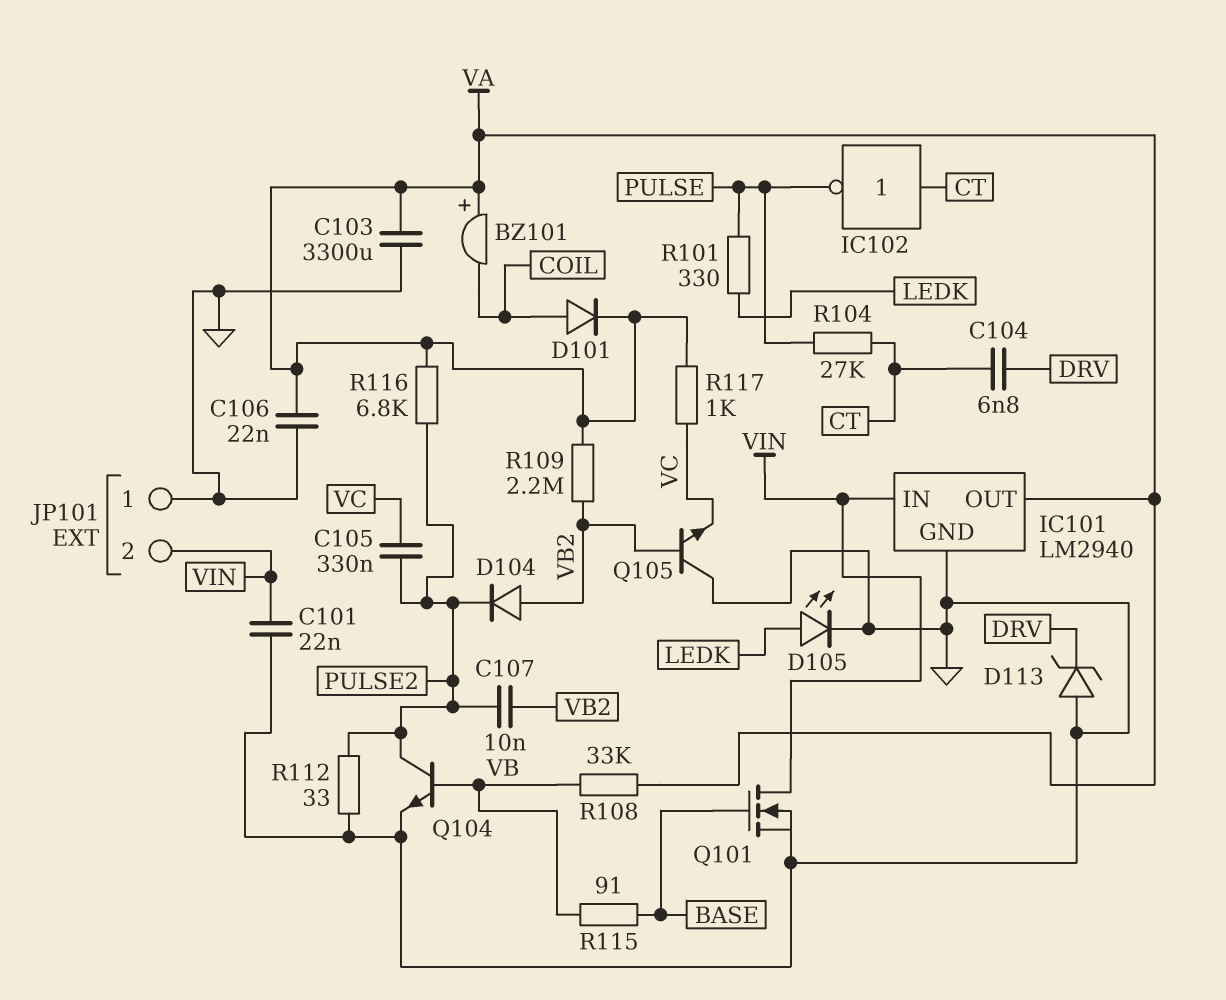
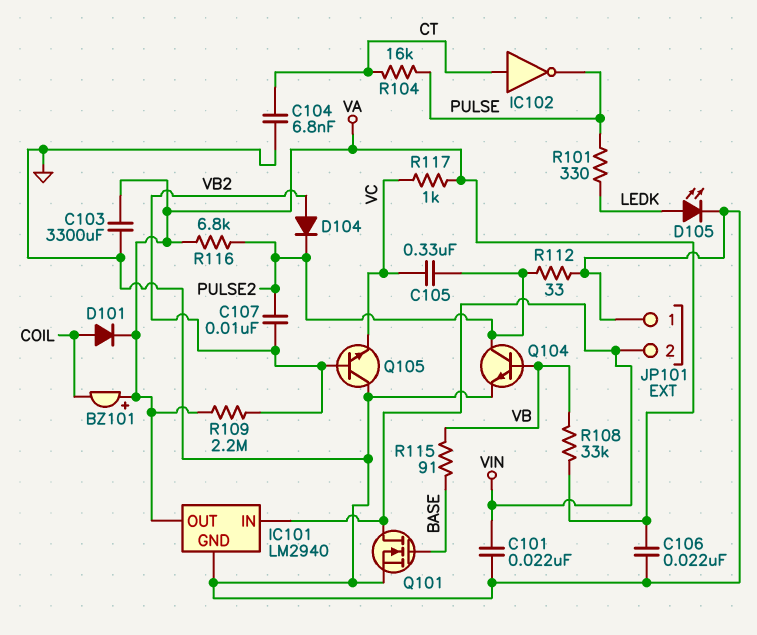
C104: 6.8nF (CT, DRV) -> 6.8nF (CT, GND)
D113: zener (A GND, K DRV) -> none
R104: 27k (CT, PULSE) -> 16k (CT, PULSE)

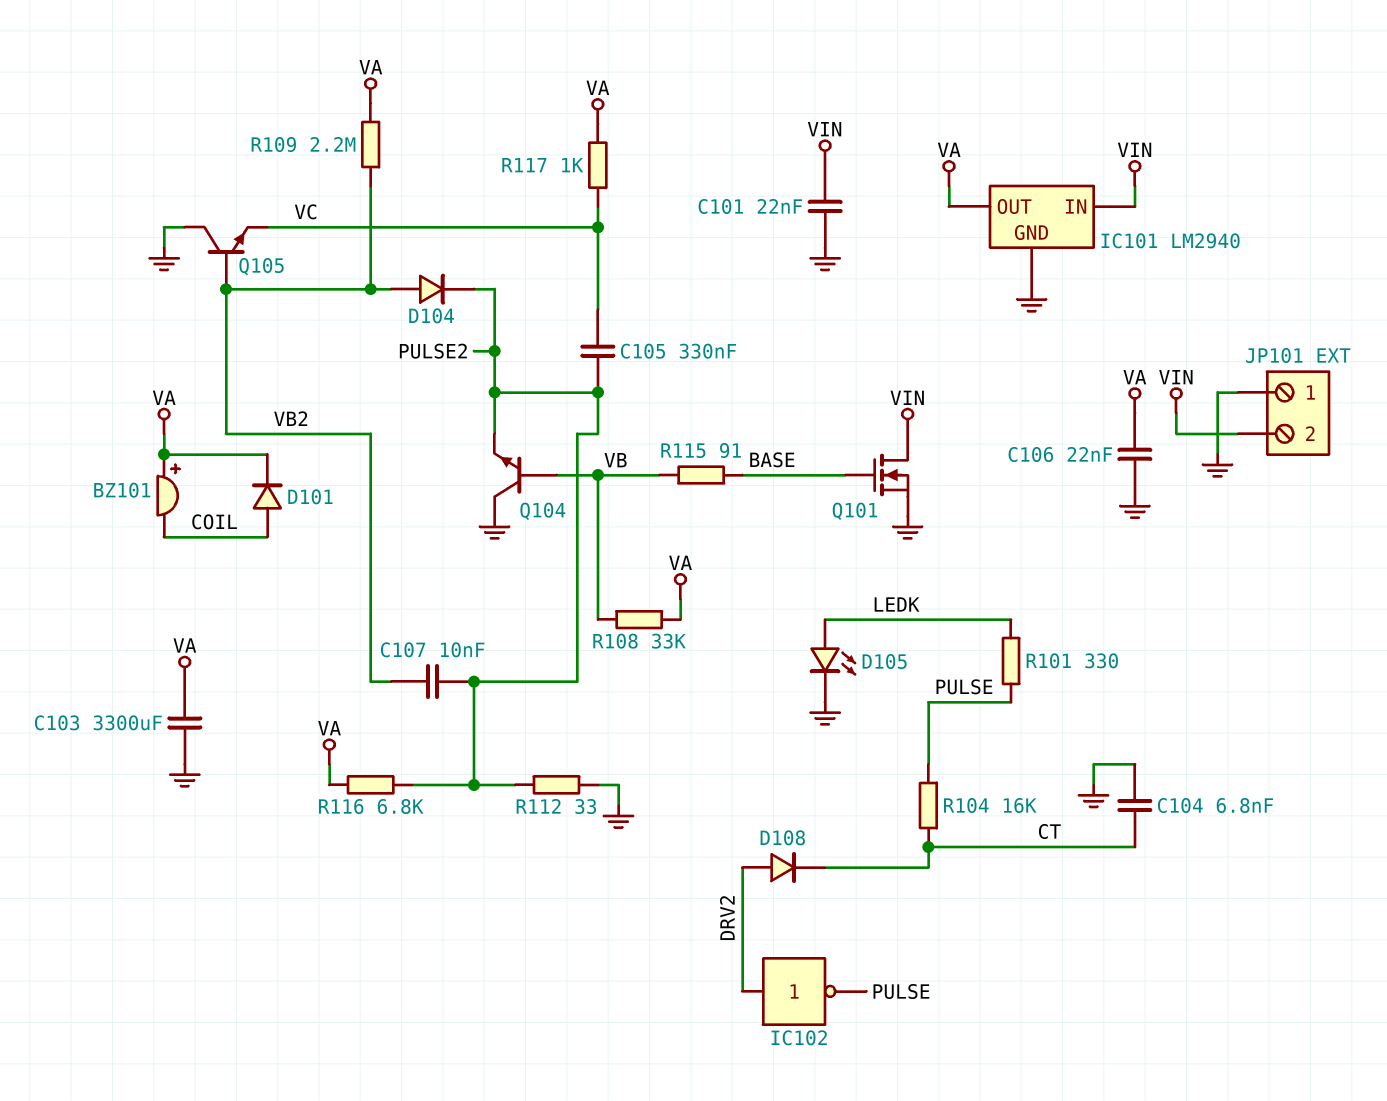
D108: none -> diode (A DRV2, K CT)
IC102: NOT (in CT, out PULSE) -> NOT (in DRV2, out PULSE)
Q104: NPN (B VB, C PULSE2, E GND) -> NPN (B VB, C GND, E PULSE2)

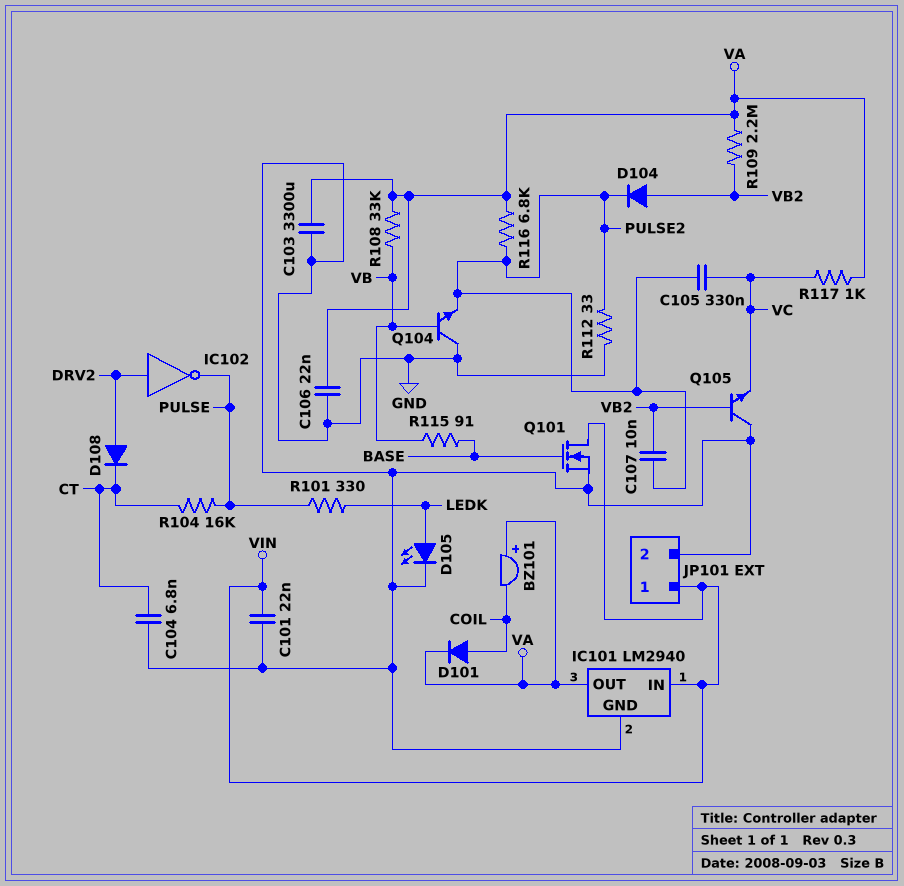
JP101 pin 1: GND -> VIN
JP101 pin 2: VIN -> GND

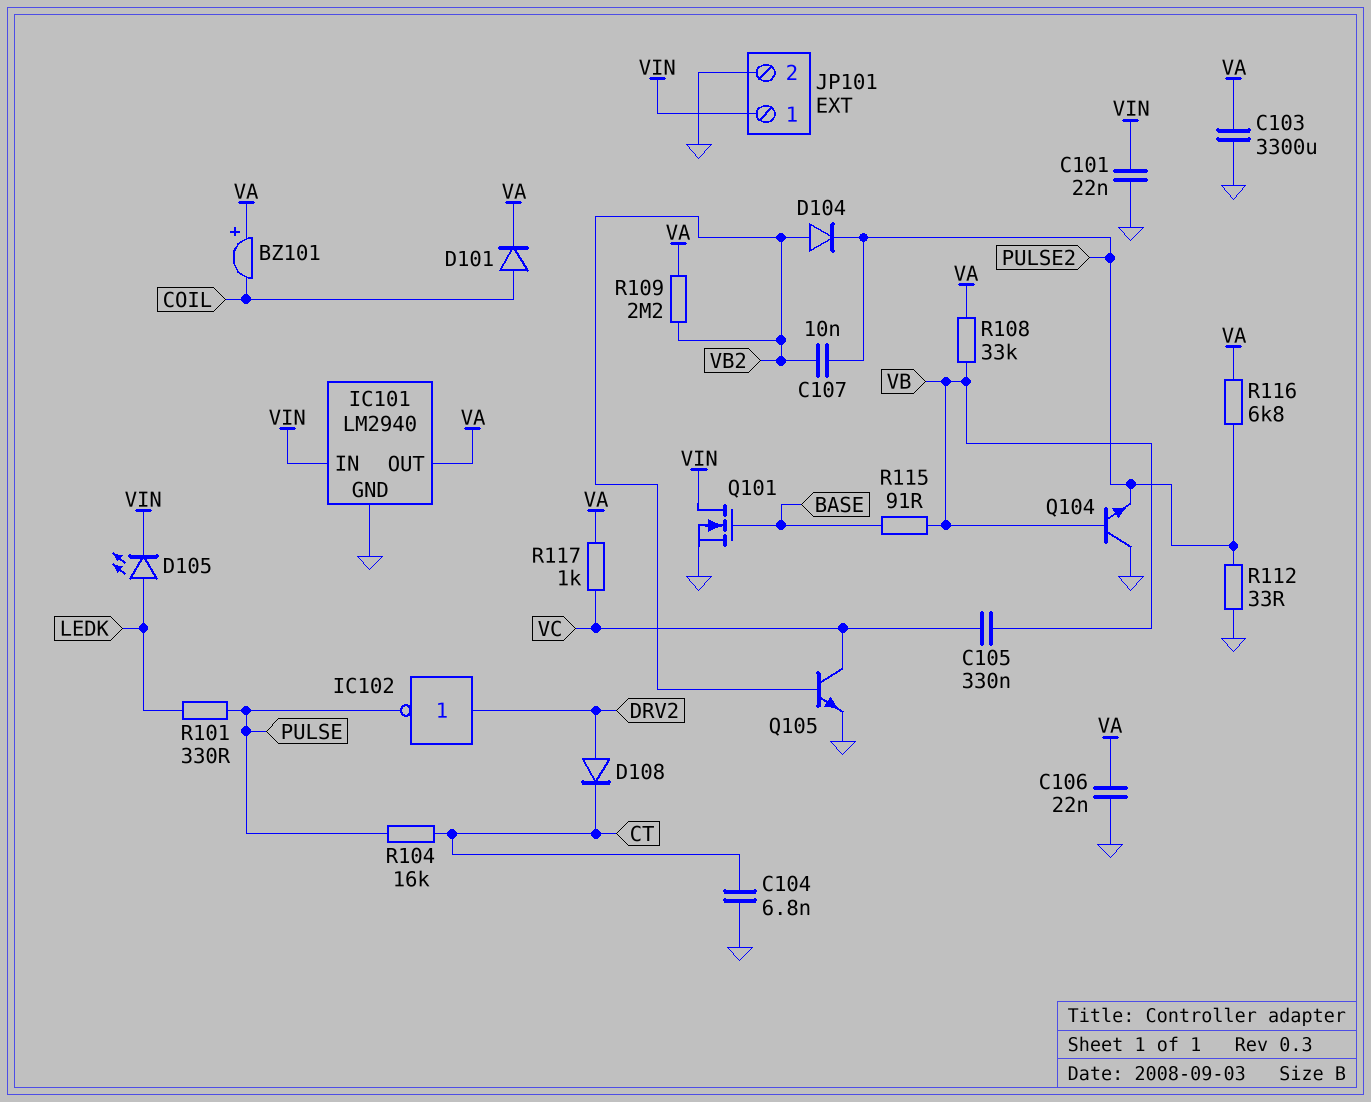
C105: 330nF (PULSE2, VC) -> 330nF (VB, VC)
D105: LED (A LEDK, K GND) -> LED (A LEDK, K VIN)
Q105: NPN (B VB2, C GND, E VC) -> NPN (B VB2, C VC, E GND)

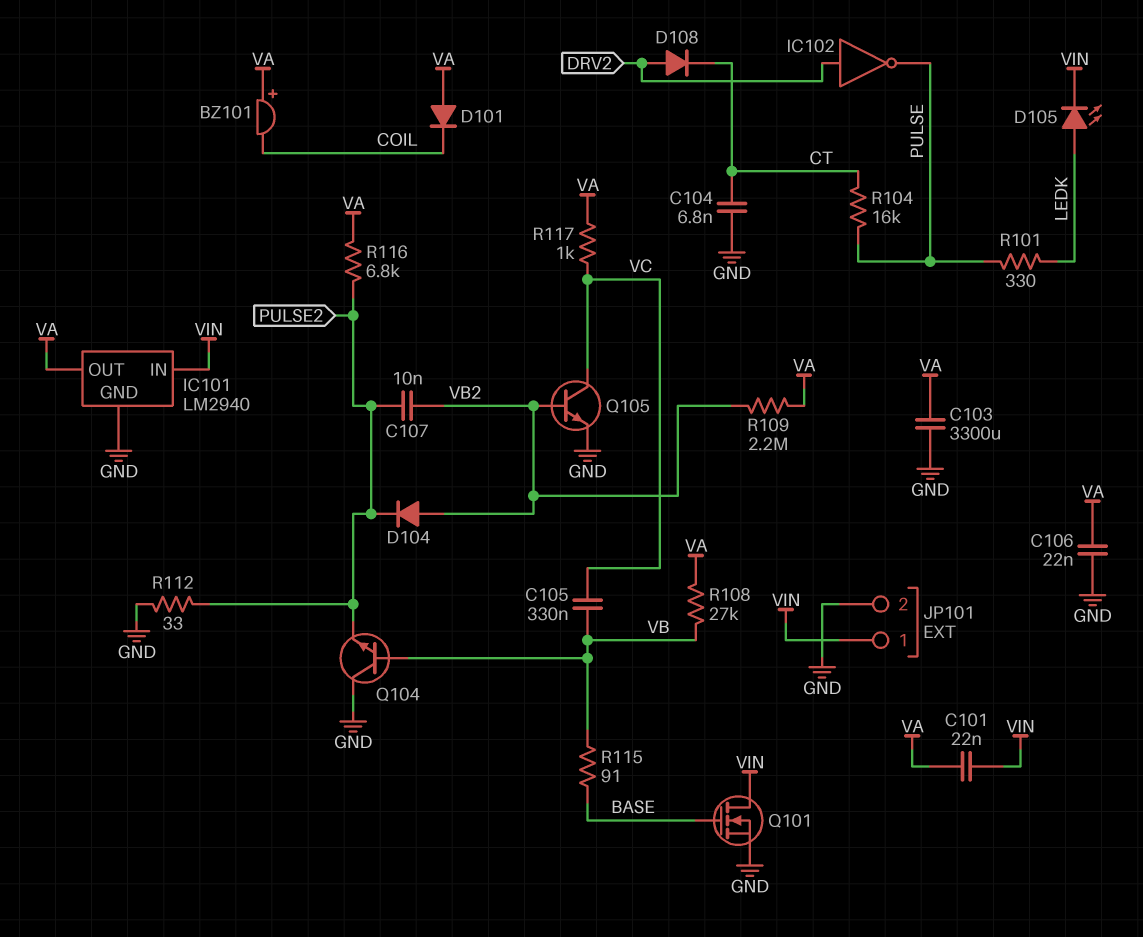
C101: 22nF (GND, VIN) -> 22nF (VA, VIN)
D101: diode (A COIL, K VA) -> diode (A VA, K COIL)
R108: 33k (VA, VB) -> 27k (VA, VB)

